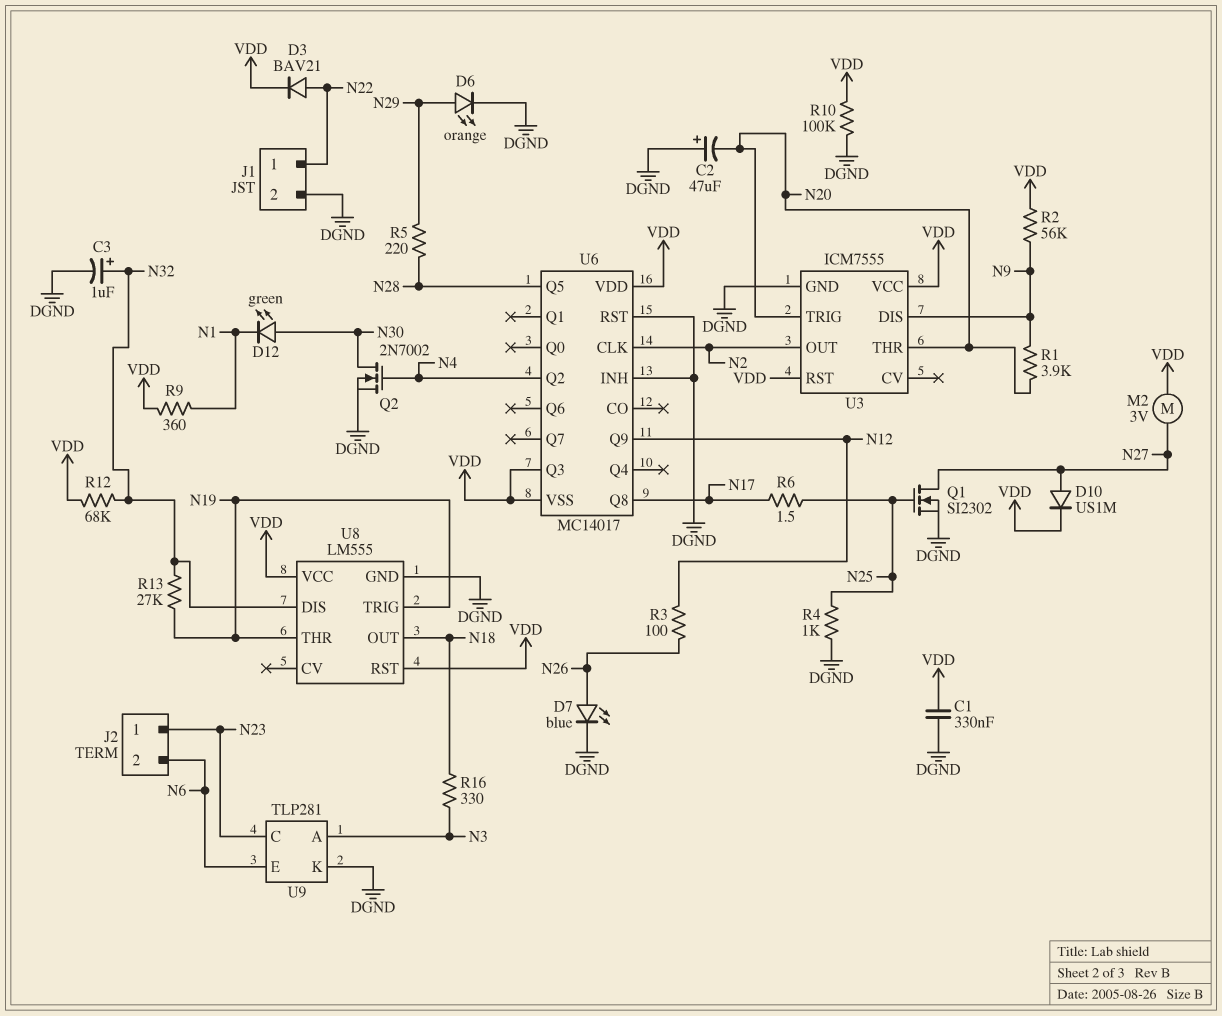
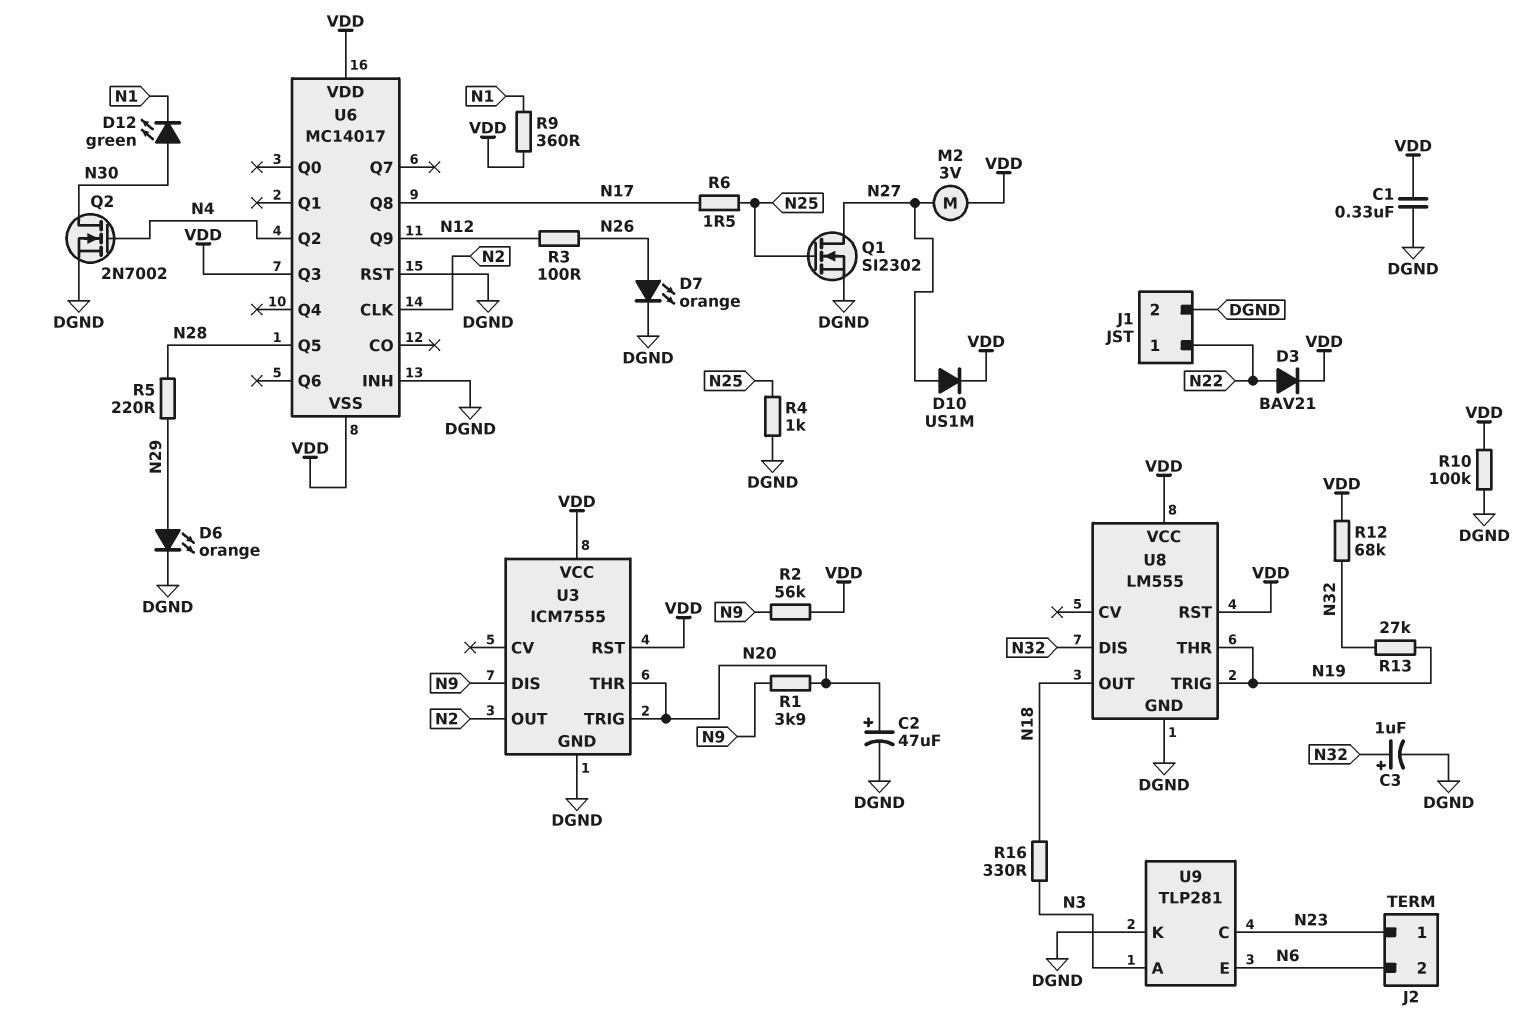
C2: 47uF (plus DGND, minus N20) -> 47uF (plus N20, minus DGND)
D7: LED blue (A N26, K DGND) -> LED orange (A N26, K DGND)

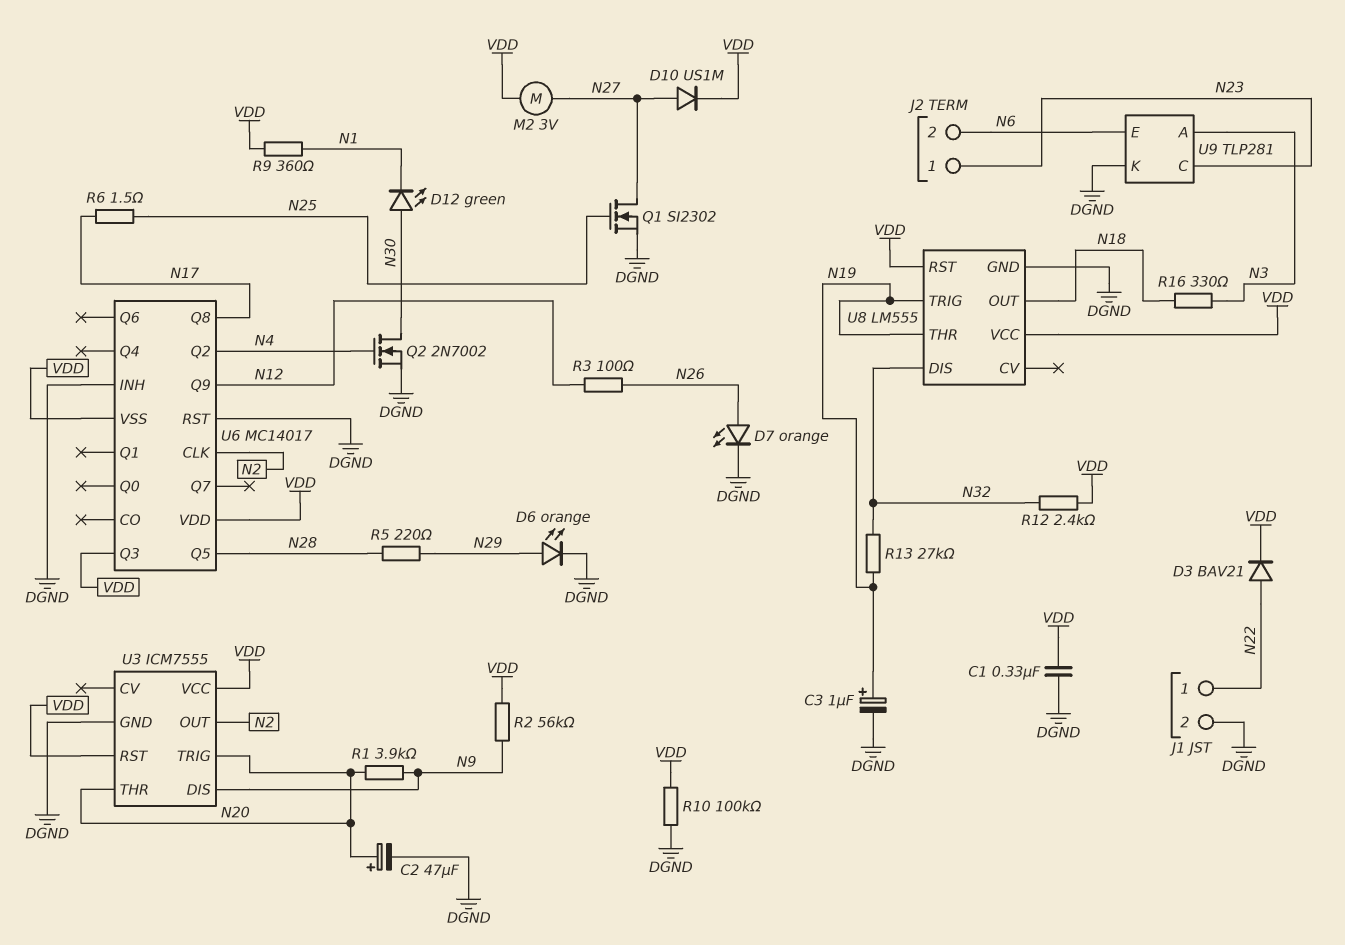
C3: 1uF (plus N32, minus DGND) -> 1uF (plus N19, minus DGND)
R4: 1k (DGND, N25) -> none
R12: 68k (N32, VDD) -> 2.4k (N32, VDD)

